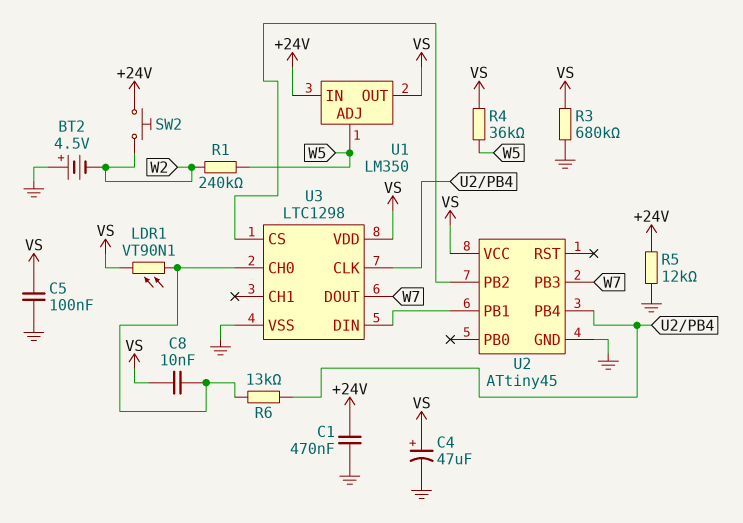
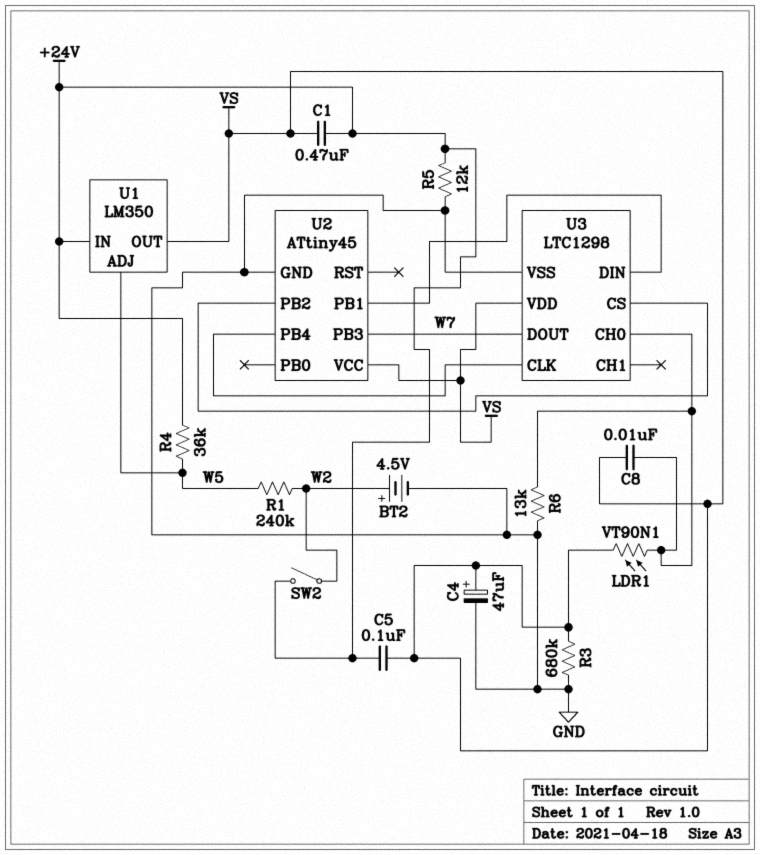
BT2: 4.5V (plus GND, minus W2) -> 4.5V (plus W2, minus GND)
C1: 470nF (+24V, GND) -> 470nF (+24V, VS)
C5: 100nF (GND, VS) -> 100nF (+24V, VS)
R4: 36k (VS, W5) -> 36k (+24V, W5)
R6: 13k (U2/PB4, U3/CH0) -> 13k (GND, U3/CH0)
SW2: button (+24V, W2) -> switch (+24V, W2)

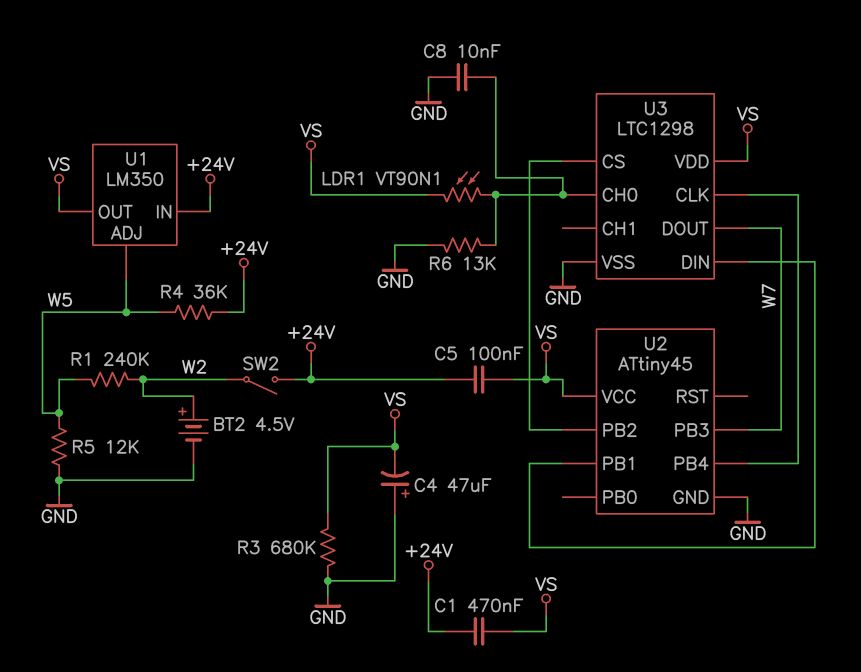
C4: 47uF (plus VS, minus GND) -> 47uF (plus GND, minus VS)
C8: 10nF (U3/CH0, VS) -> 10nF (GND, U3/CH0)
R5: 12k (+24V, GND) -> 12k (GND, W5)

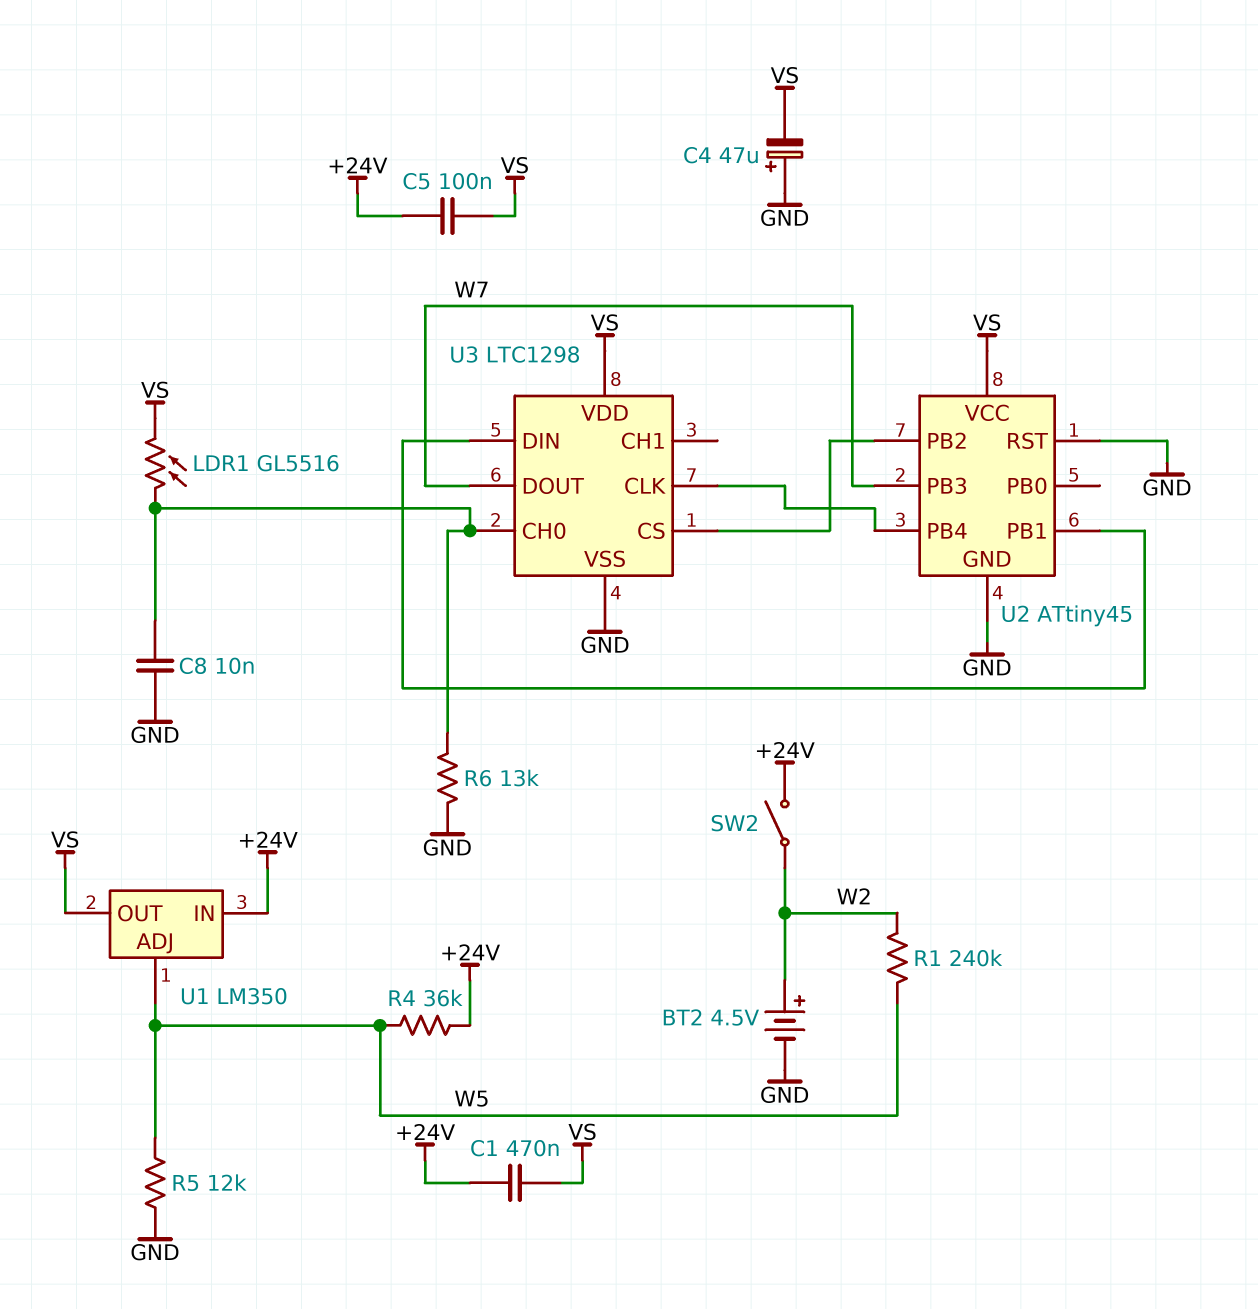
LDR1: VT90N1 (U3/CH0, VS) -> GL5516 (U3/CH0, VS)
R3: 680k (GND, VS) -> none
U2 pin RST: none -> GND

